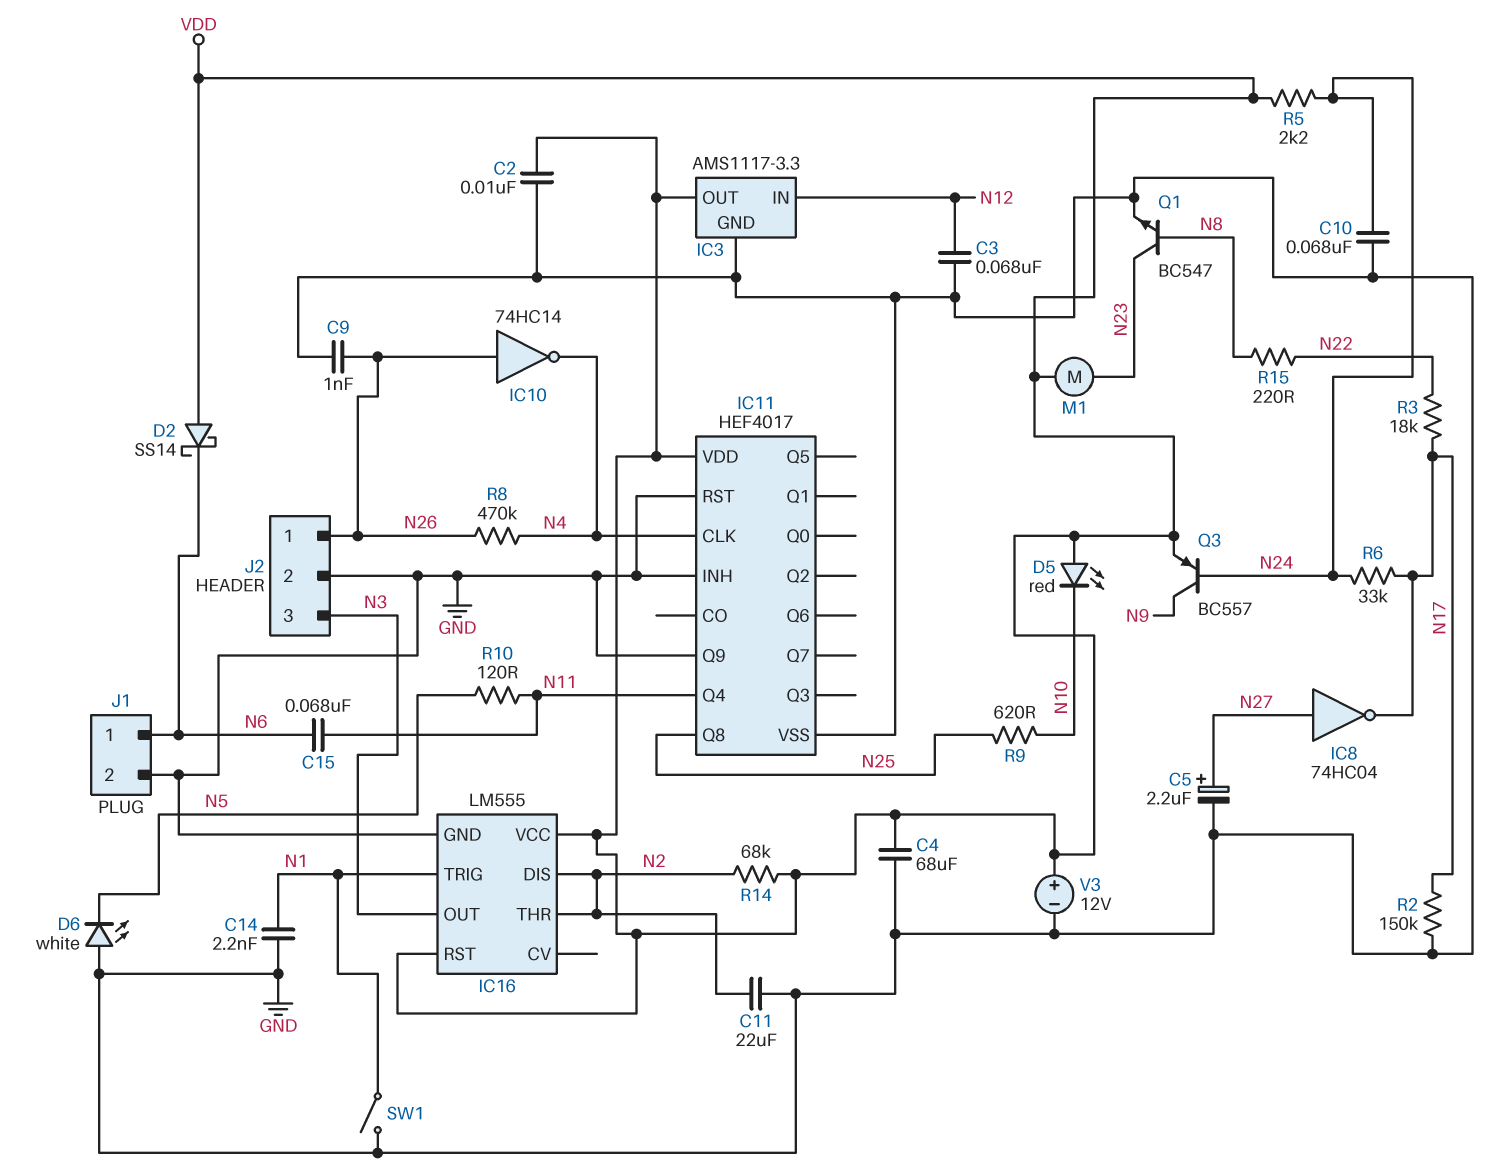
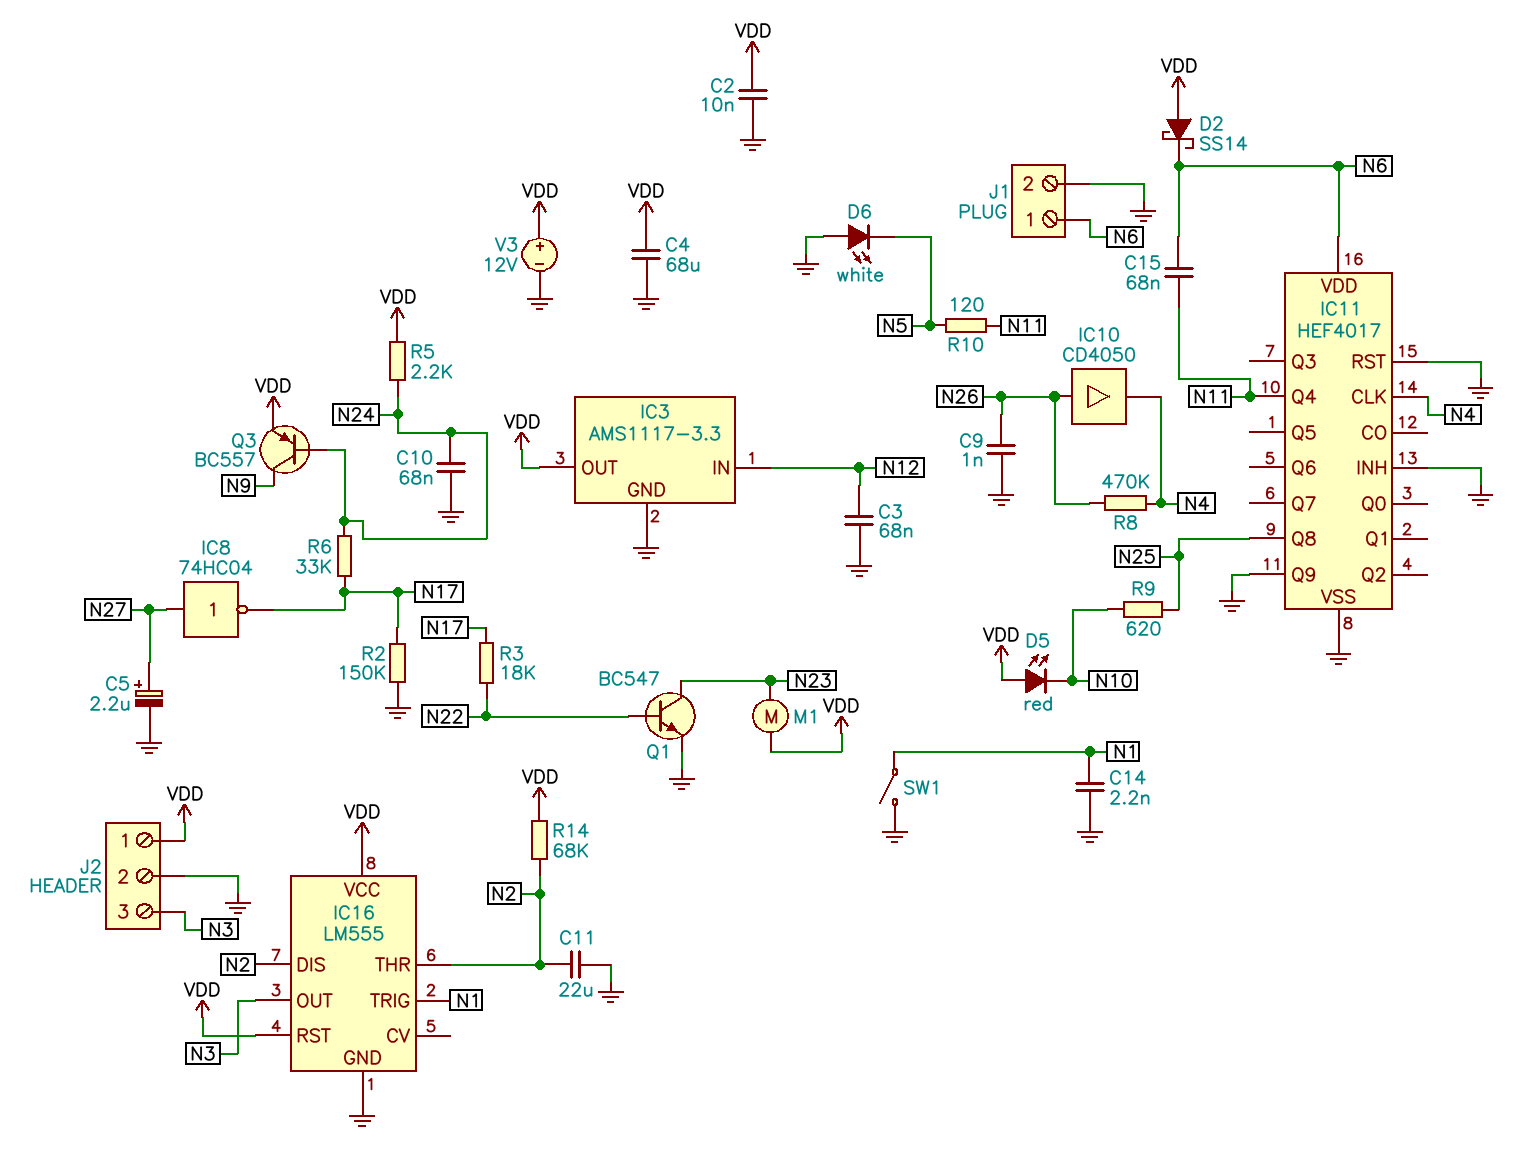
IC10: NOT 74HC14 (in N26, out N4) -> buffer CD4050 (in N26, out N4)
IC11 pin VDD: VDD -> N6
J2 pin 1: N26 -> VDD
Q1: NPN BC547 (B N8, C N23, E GND) -> NPN BC547 (B N22, C N23, E GND)
R15: 220 (N8, N22) -> none

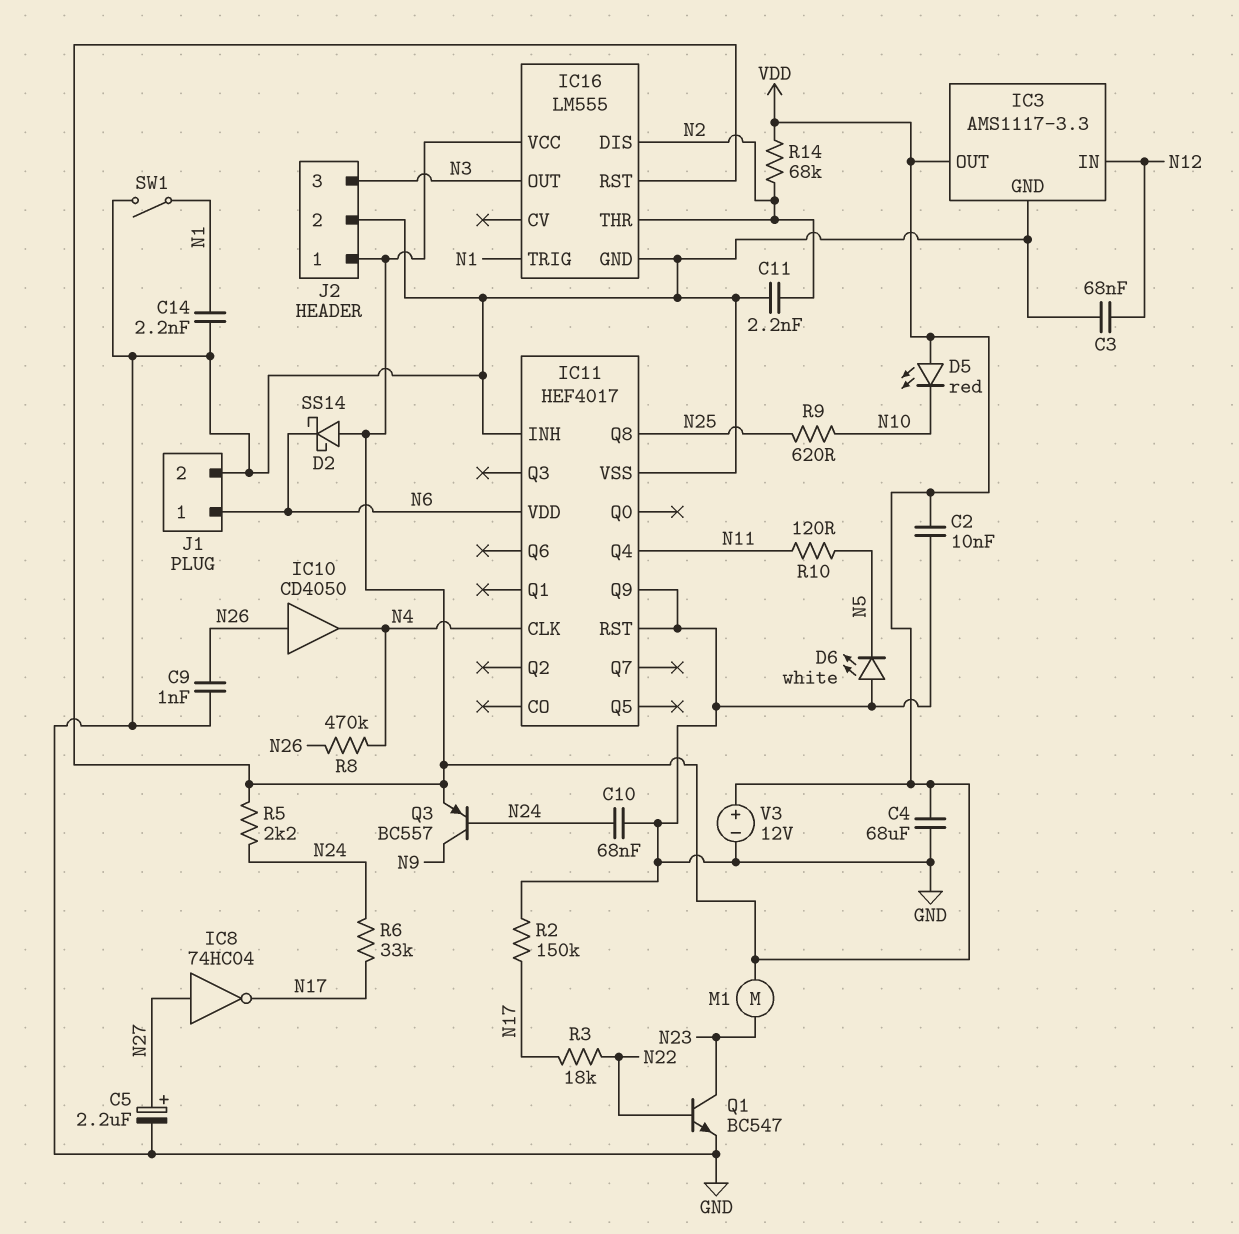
C11: 22uF (GND, N2) -> 2.2nF (GND, N2)
C15: 68nF (N6, N11) -> none

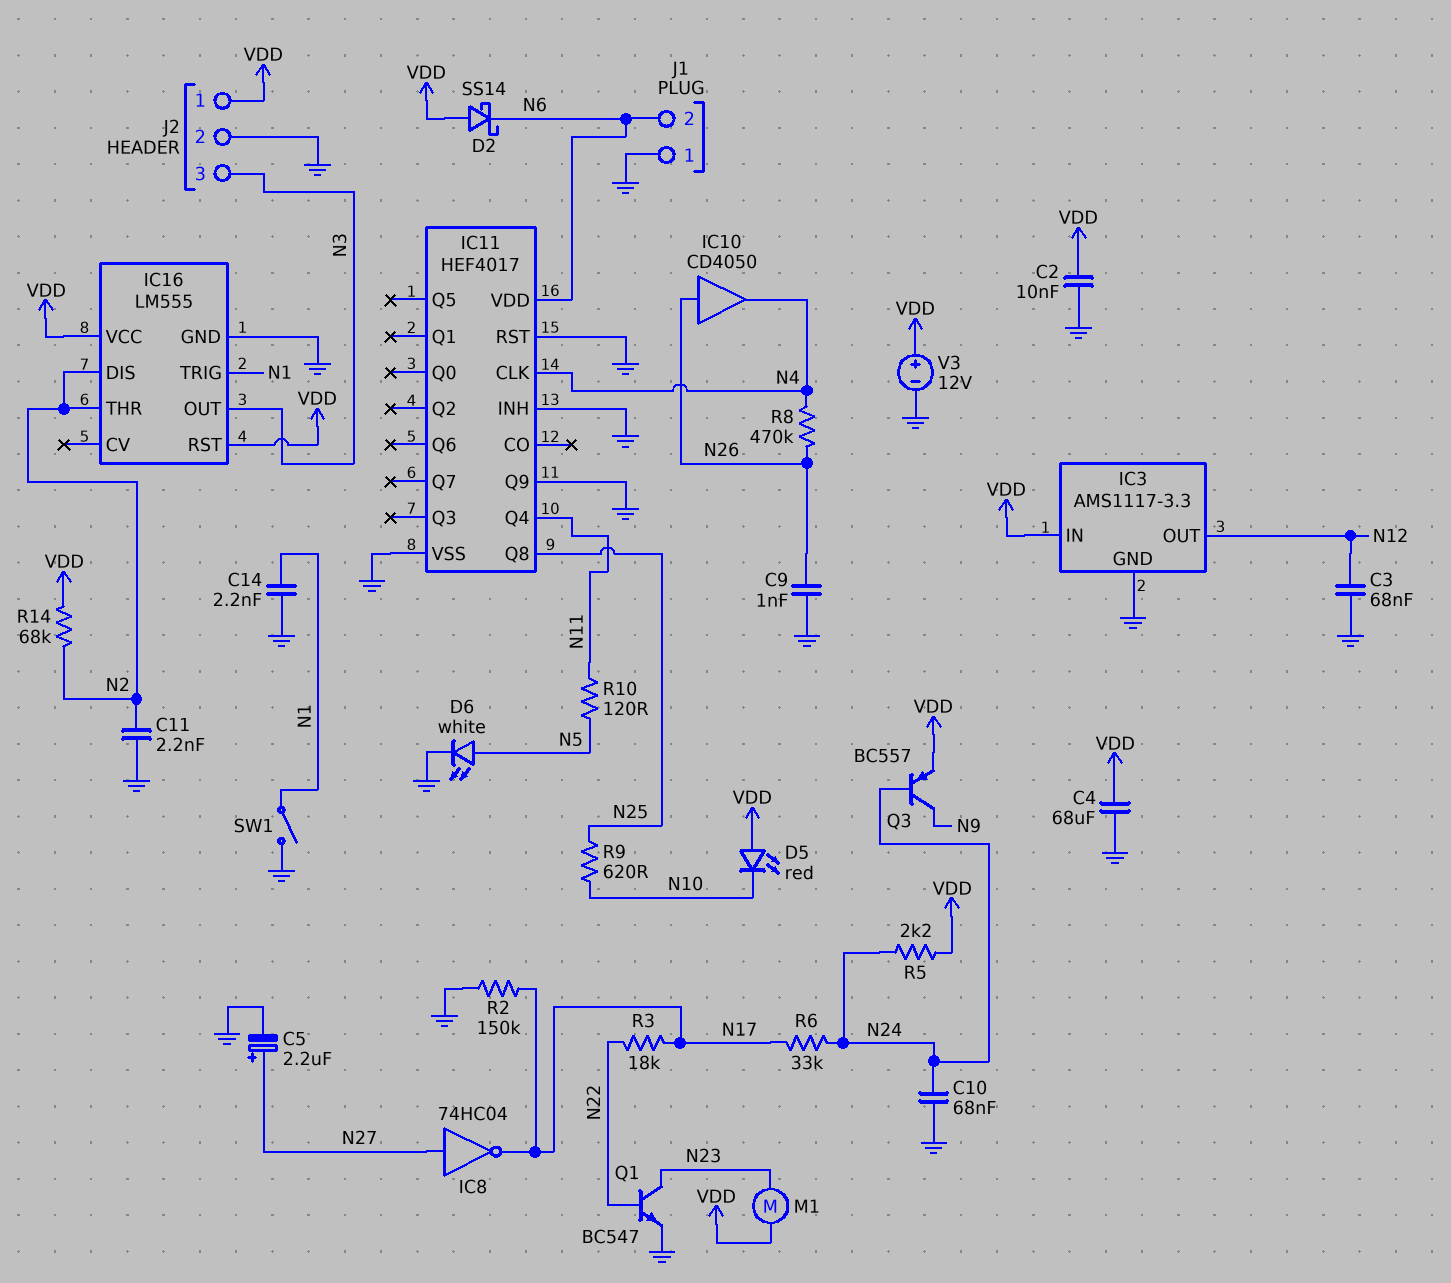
D6: LED white (A GND, K N5) -> LED white (A N5, K GND)
IC3 pin IN: N12 -> VDD
IC3 pin OUT: VDD -> N12
J1 pin 1: N6 -> GND
J1 pin 2: GND -> N6

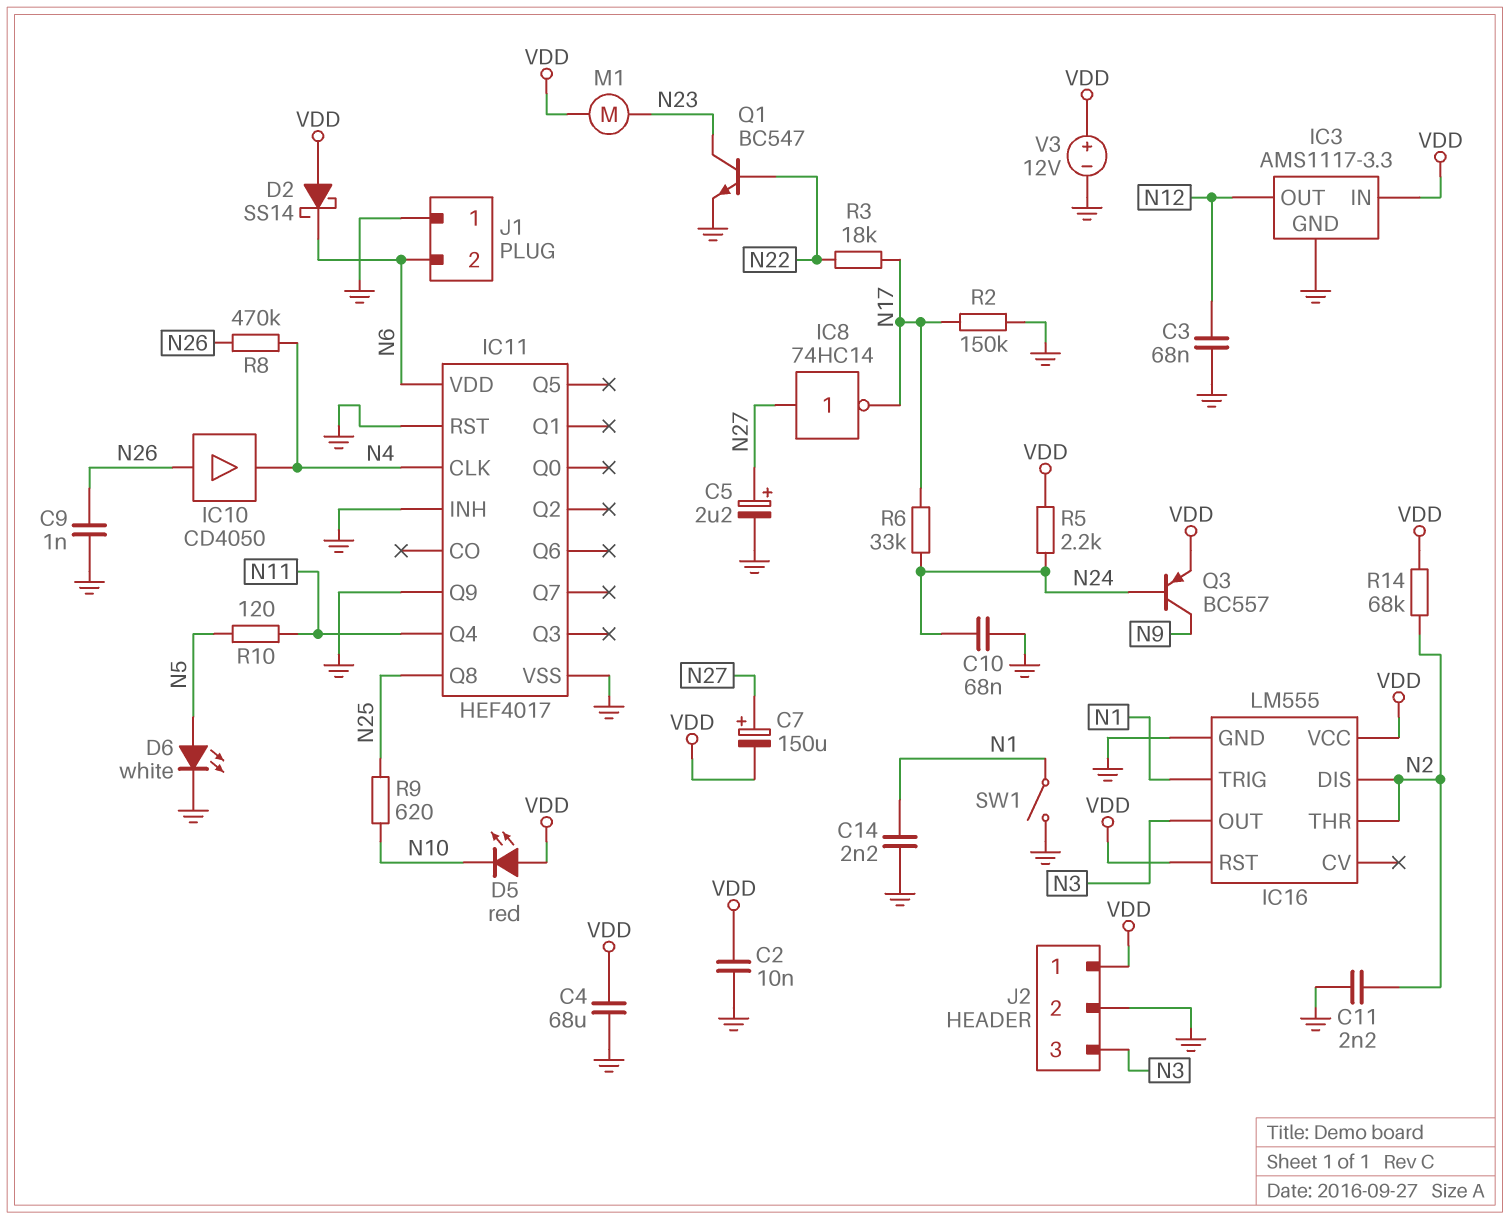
C7: none -> 150uF (plus N27, minus VDD)
IC8: NOT 74HC04 (in N27, out N17) -> NOT 74HC14 (in N27, out N17)

